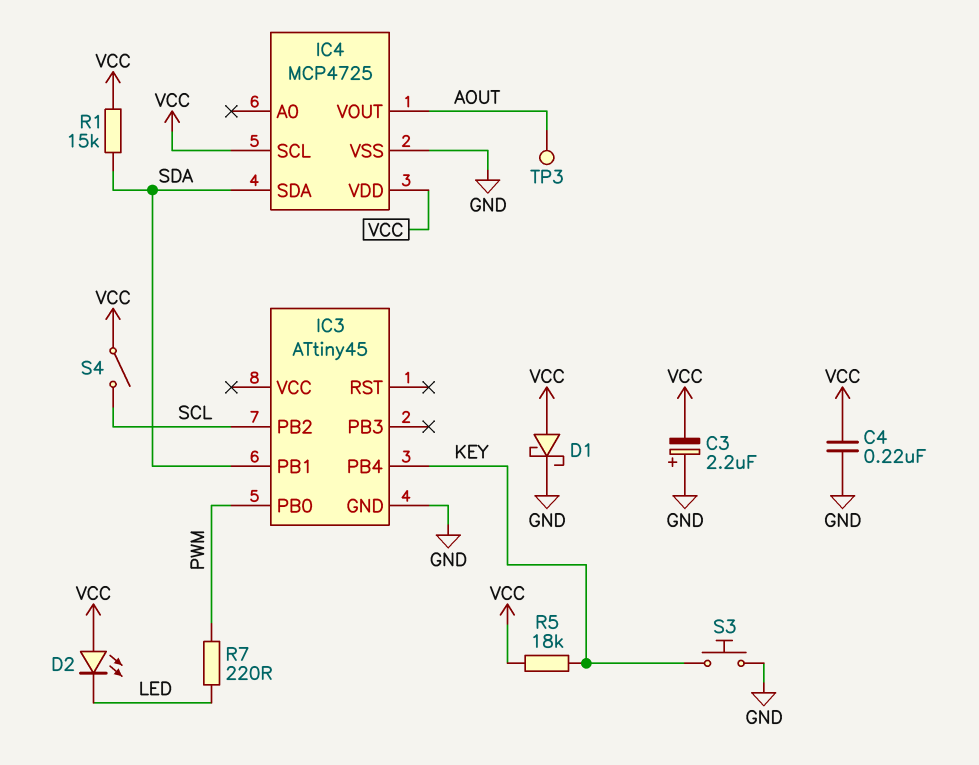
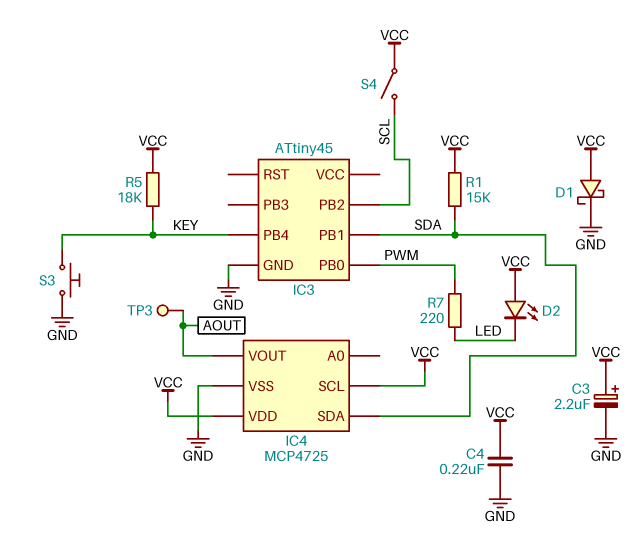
C3: 2.2uF (plus GND, minus VCC) -> 2.2uF (plus VCC, minus GND)

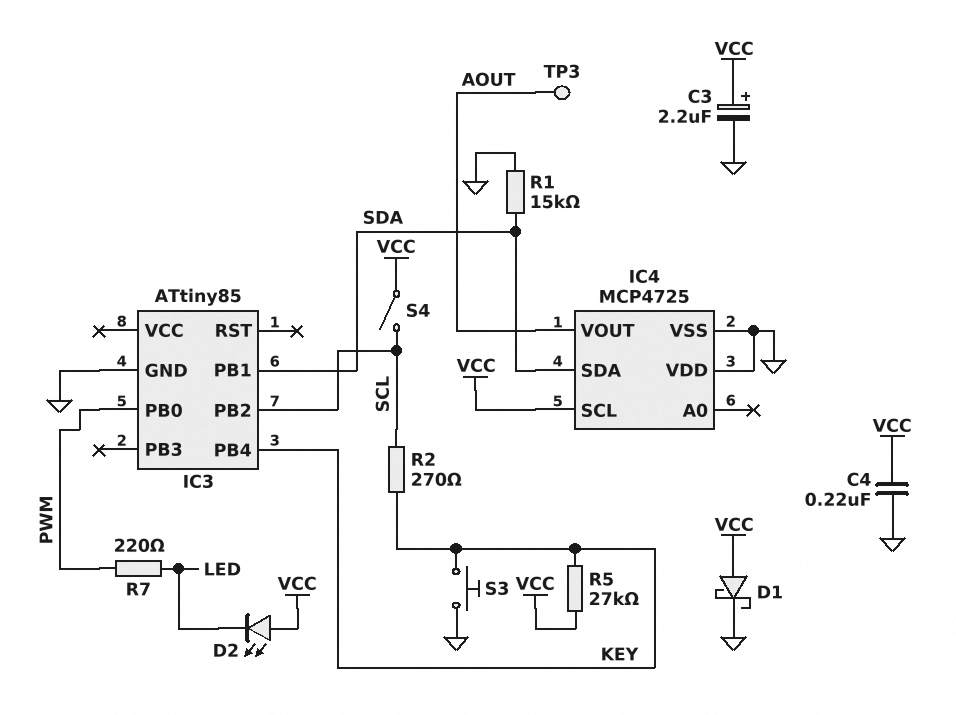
IC3: ATtiny45 -> ATtiny85
IC4 pin VDD: VCC -> GND
R1: 15k (SDA, VCC) -> 15k (GND, SDA)
R2: none -> 270 (KEY, SCL)
R5: 18k (KEY, VCC) -> 27k (KEY, VCC)

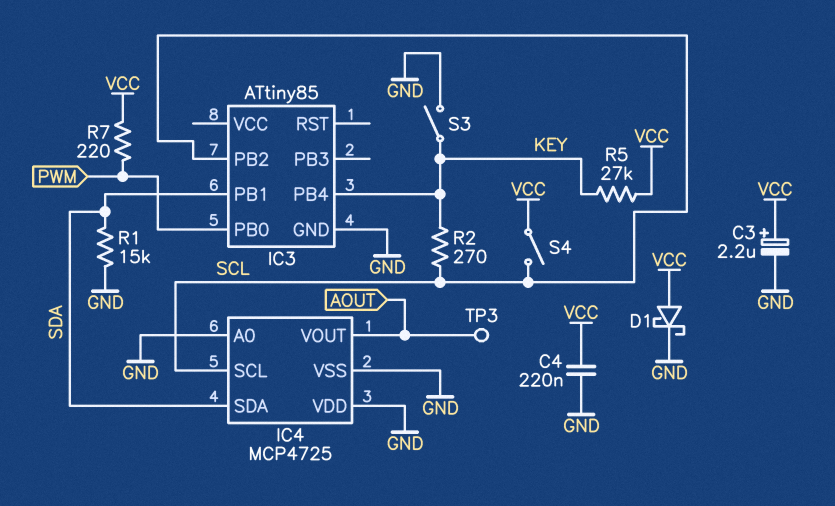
D2: LED (A VCC, K LED) -> none
IC4 pin A0: none -> GND
IC4 pin SCL: VCC -> SCL
R7: 220 (LED, PWM) -> 220 (PWM, VCC)
S3: button (GND, KEY) -> switch (GND, KEY)

